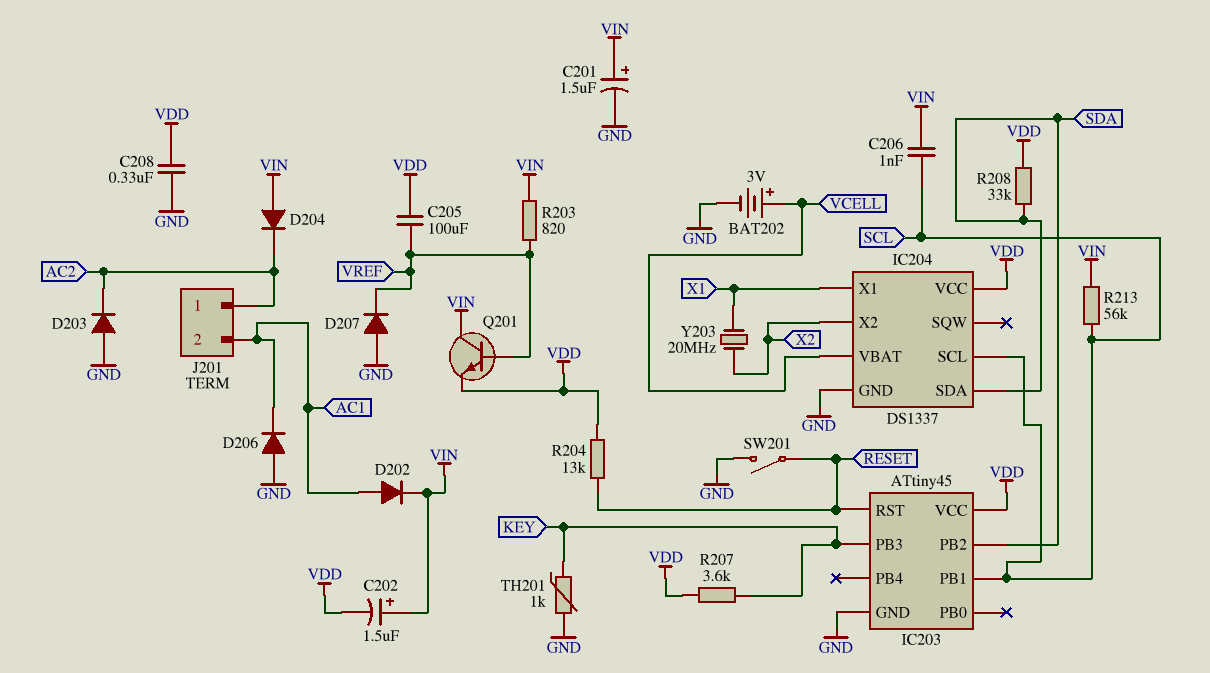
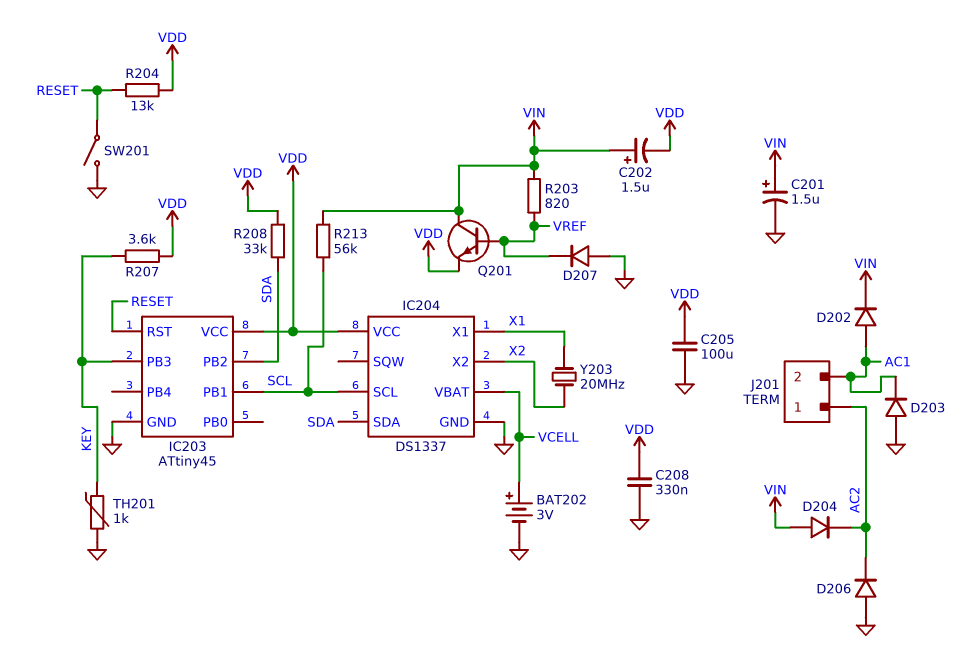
C205: 100uF (VDD, VREF) -> 100uF (GND, VDD)
C206: 1nF (SCL, VIN) -> none
D203: diode (A GND, K AC2) -> diode (A GND, K AC1)
D206: diode (A GND, K AC1) -> diode (A GND, K AC2)

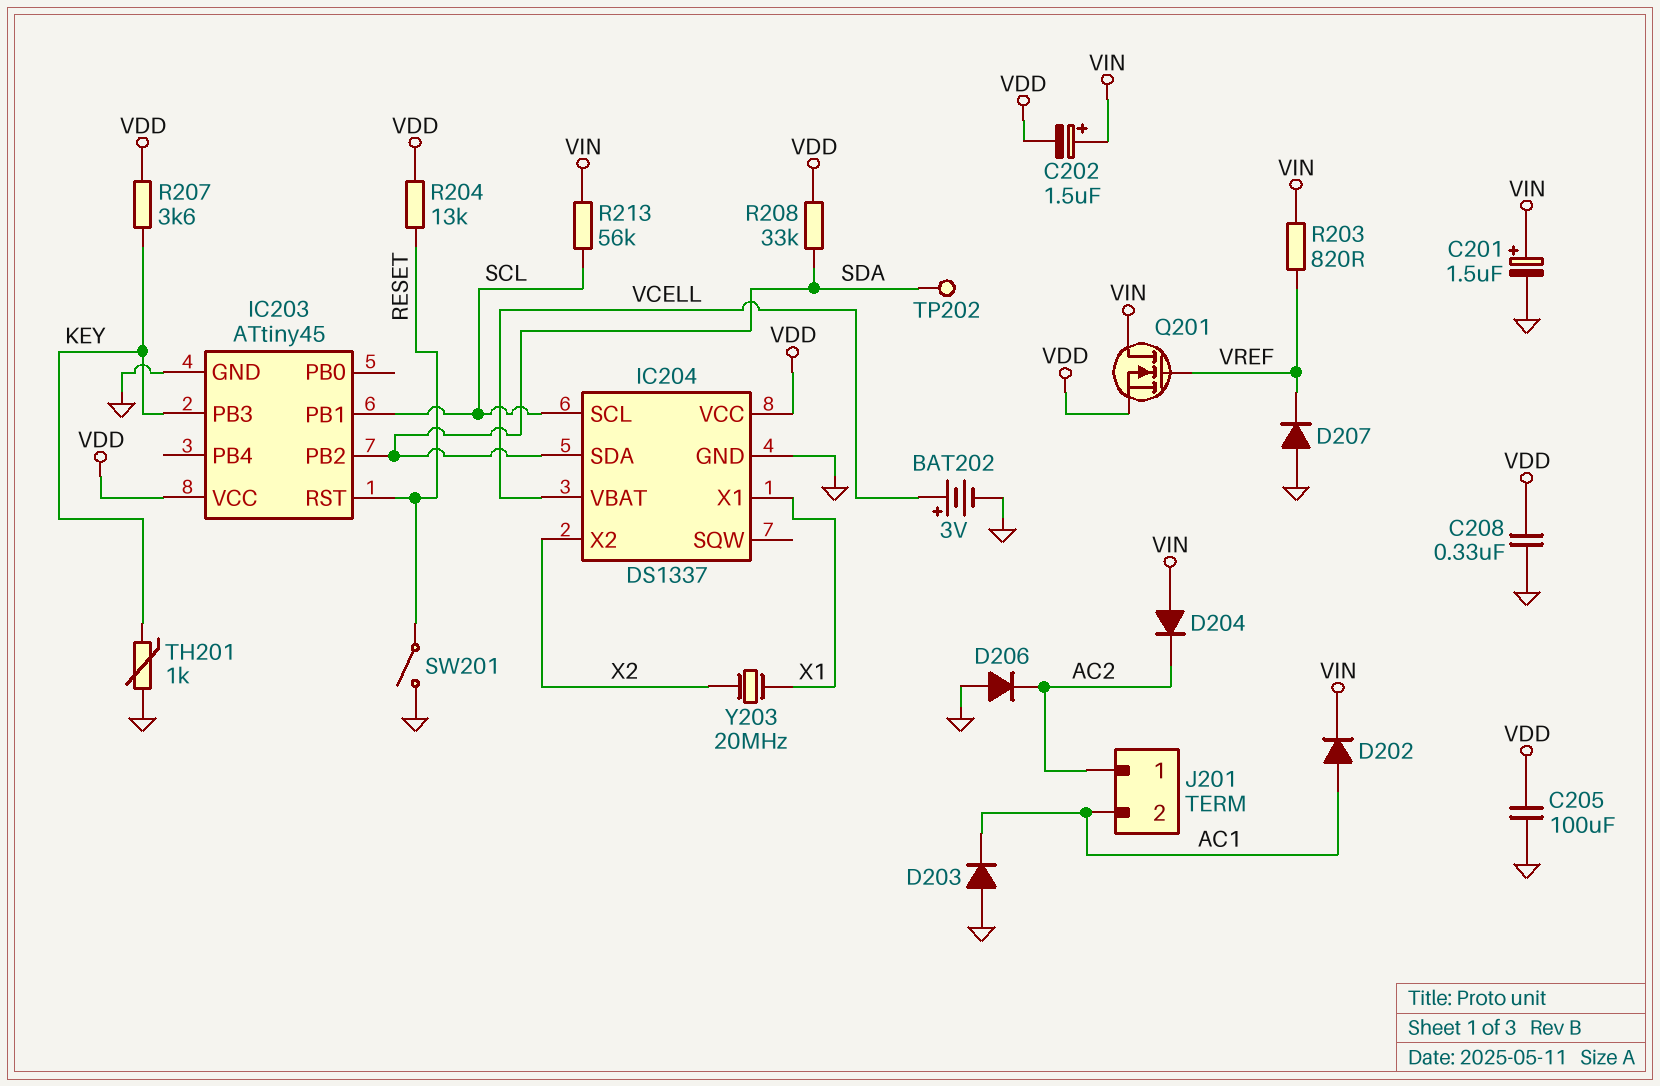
Q201: NPN (B VREF, C VIN, E VDD) -> NMOS (G VREF, D VIN, S VDD)
TP202: none -> test point (SDA)

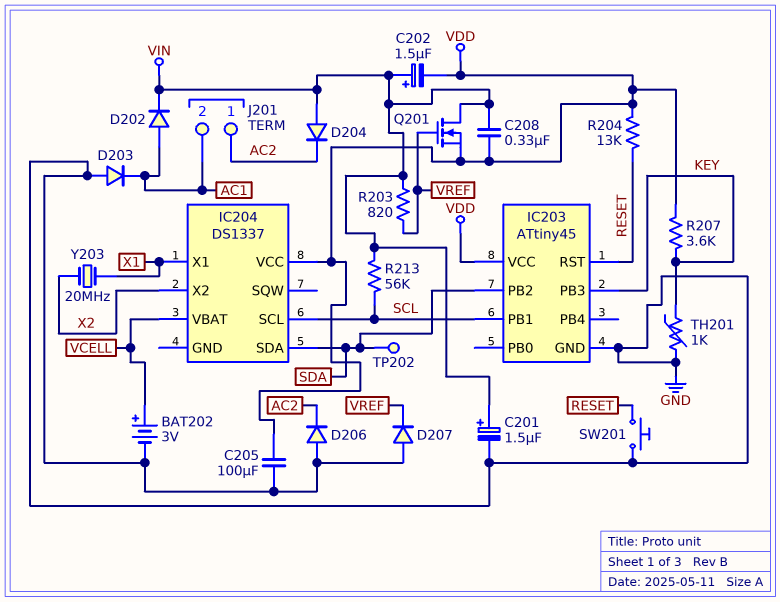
C208: 330nF (GND, VDD) -> 330nF (VDD, VIN)
IC204 pin GND: GND -> none
R208: 33k (SDA, VDD) -> none
SW201: switch (GND, RESET) -> button (GND, RESET)

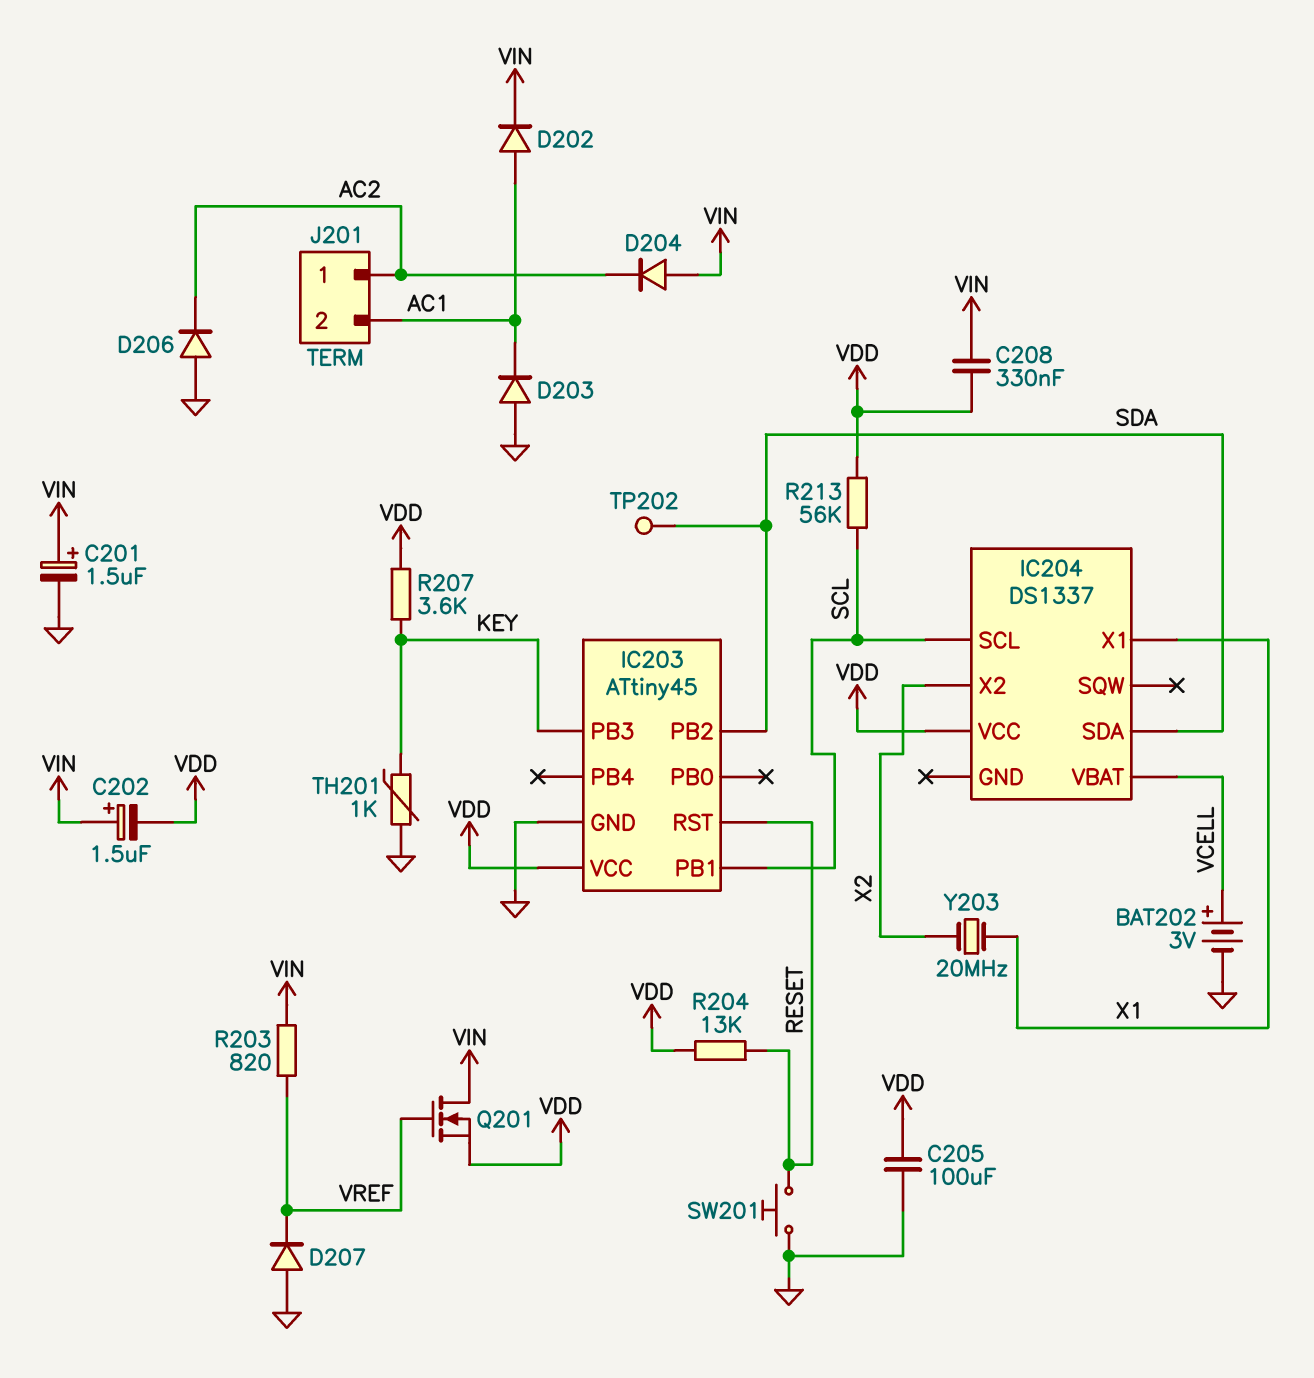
R213: 56k (SCL, VIN) -> 56k (SCL, VDD)

